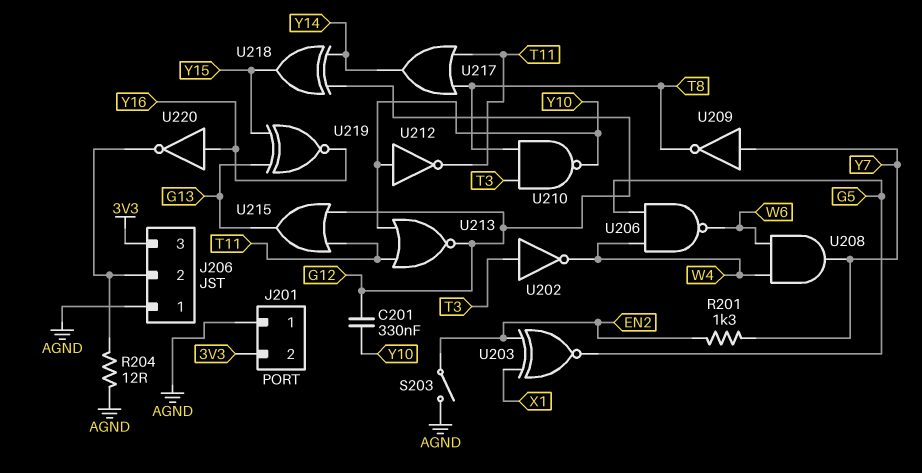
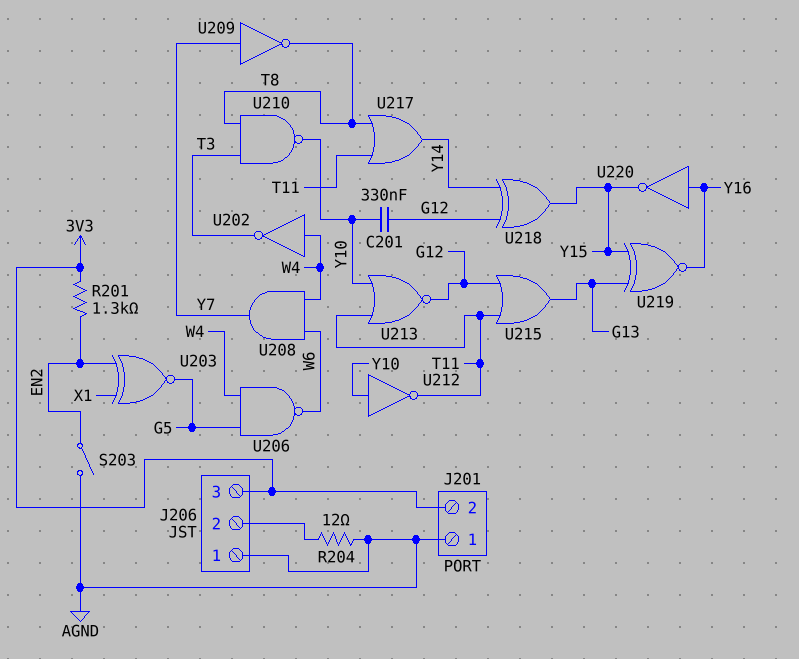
R201: 1.3k (EN2, Y7) -> 1.3k (3V3, EN2)
U202: NOT (in T3, out W4) -> NOT (in W4, out T3)
U220: NOT (in Y16, out J206/2) -> NOT (in Y16, out Y15)

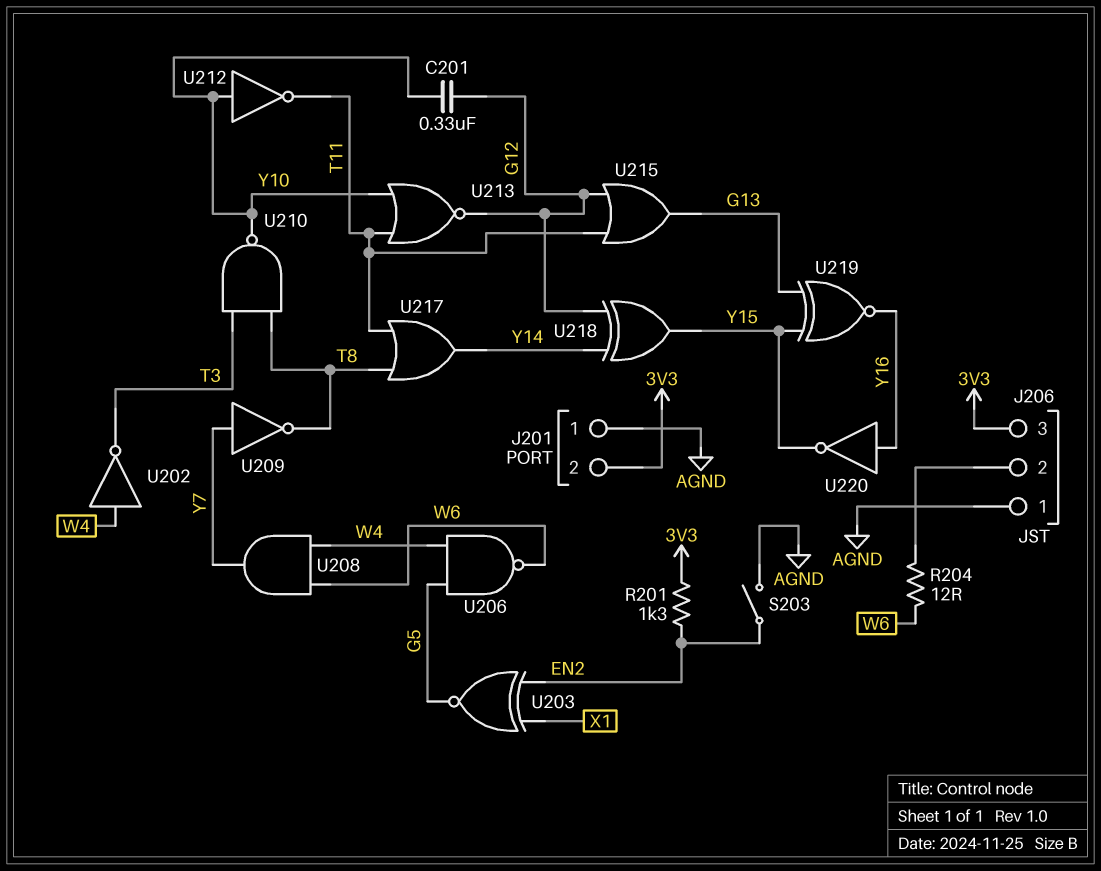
R204: 12 (AGND, J206/2) -> 12 (J206/2, W6)

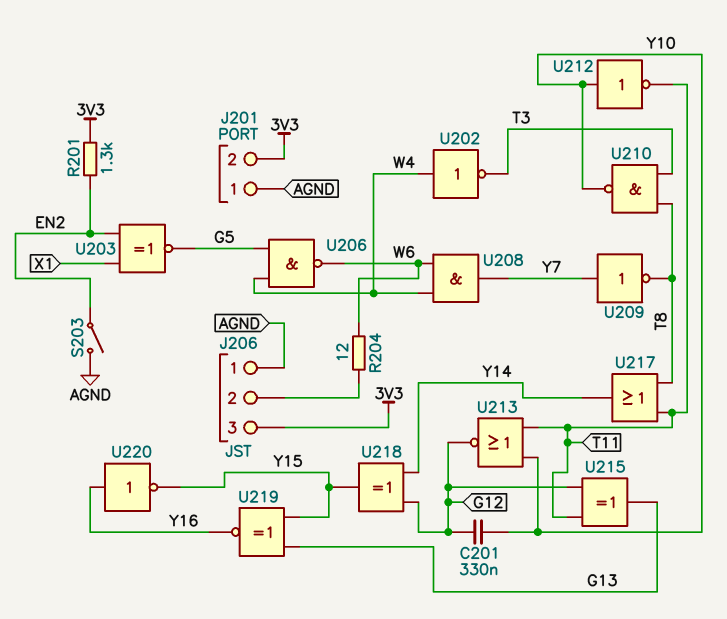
U215: OR (in G12, in T11, out G13) -> XOR (in G12, in T11, out G13)

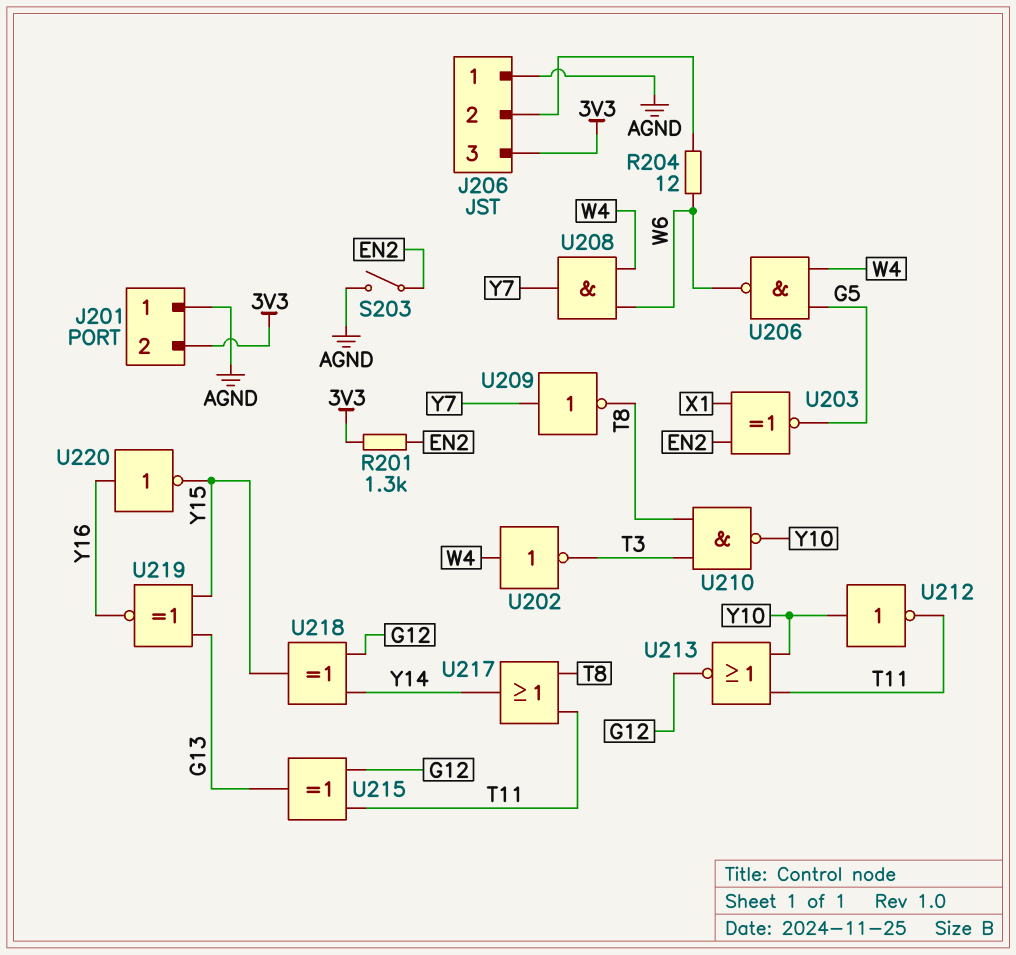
C201: 330nF (G12, Y10) -> none

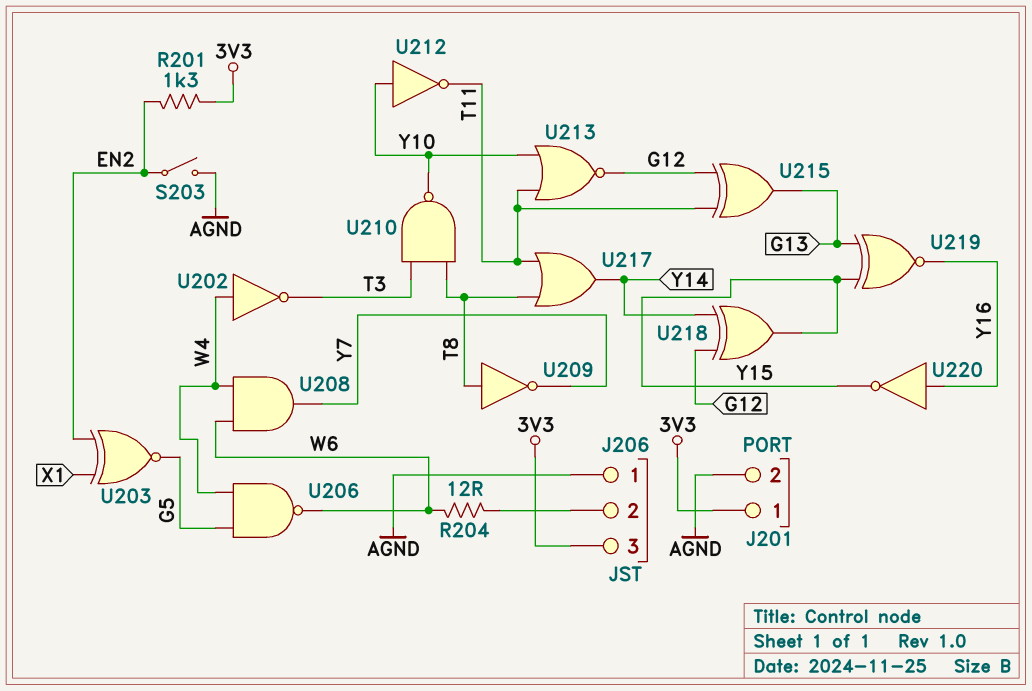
J201 pin 1: AGND -> 3V3
J201 pin 2: 3V3 -> AGND
U209: NOT (in Y7, out T8) -> NOT (in T8, out Y7)

